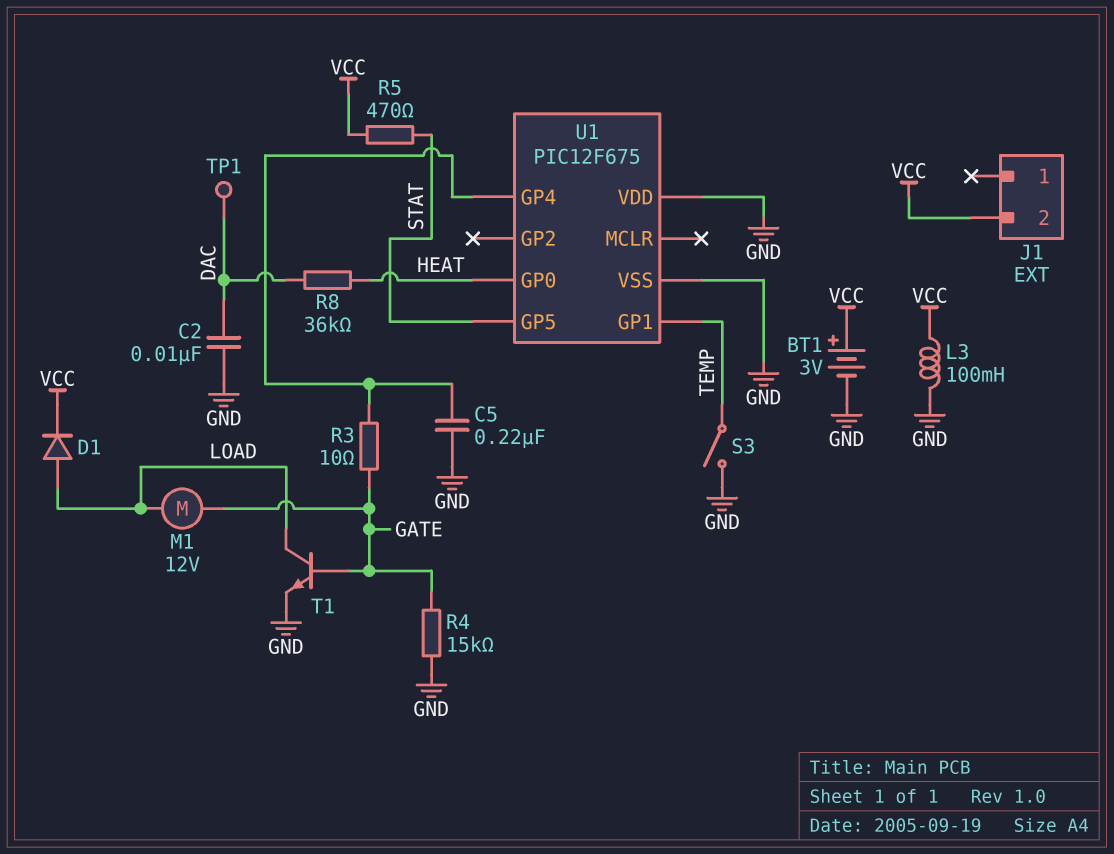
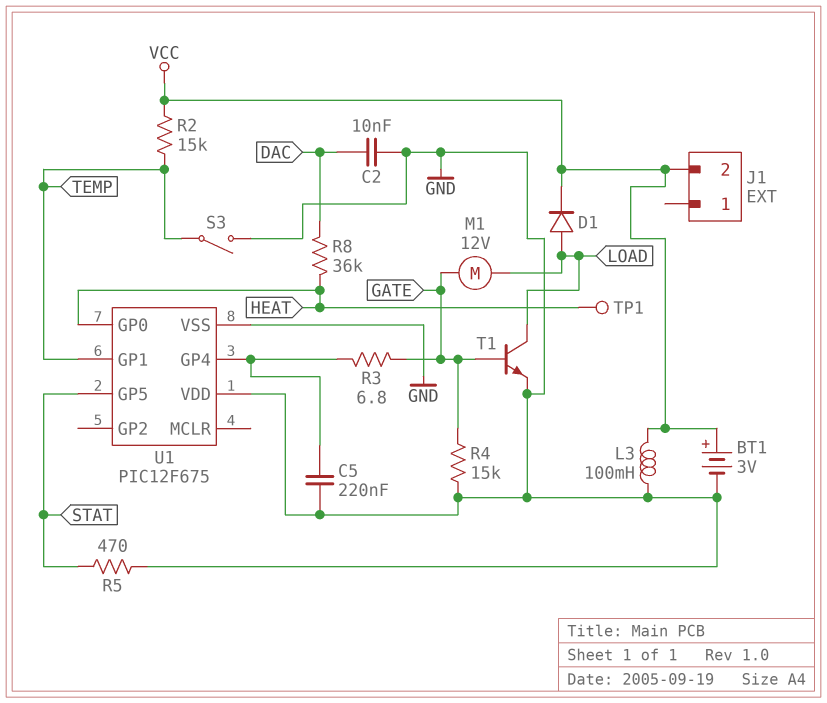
R2: none -> 15k (TEMP, VCC)
R3: 10 (GATE, U1/GP4) -> 6.8 (GATE, U1/GP4)
R5: 470 (STAT, VCC) -> 470 (GND, STAT)
TP1: test point (DAC) -> test point (HEAT)

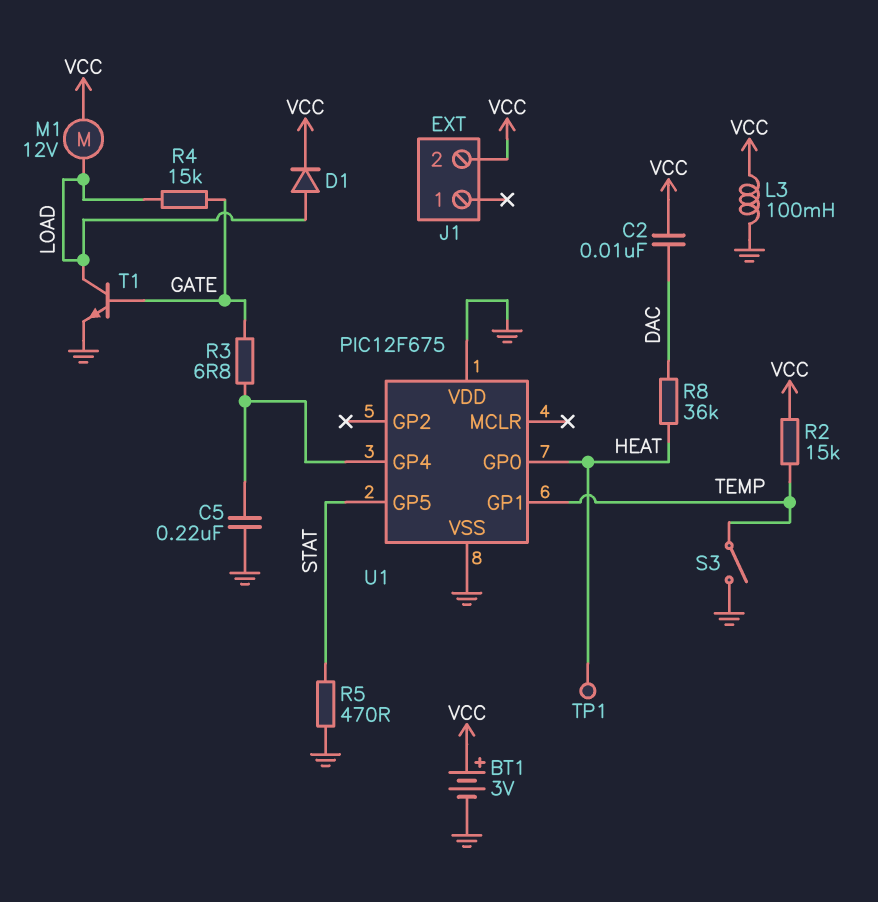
C2: 10nF (DAC, GND) -> 10nF (DAC, VCC)
M1: motor 12V (GATE, LOAD) -> motor 12V (LOAD, VCC)
R4: 15k (GATE, GND) -> 15k (GATE, LOAD)

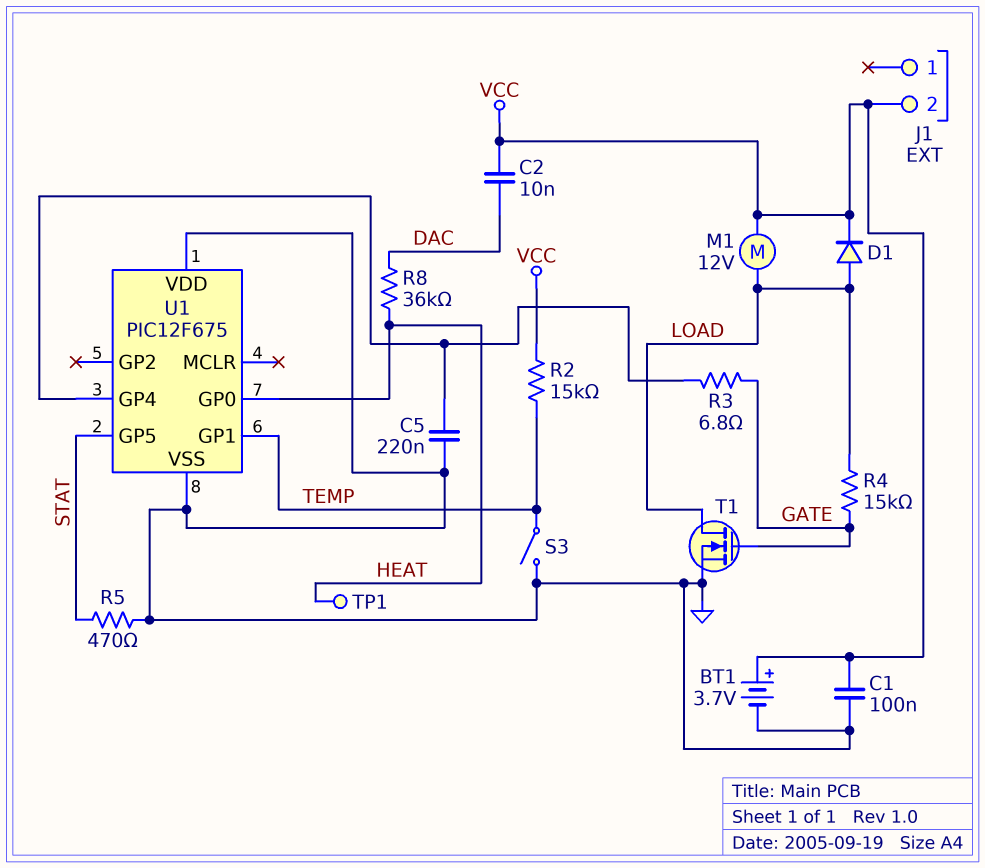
BT1: 3V (plus VCC, minus GND) -> 3.7V (plus VCC, minus GND)
C1: none -> 100nF (GND, VCC)
L3: 100mH (GND, VCC) -> none
T1: NPN (B GATE, C LOAD, E GND) -> NMOS (G GATE, D LOAD, S GND)

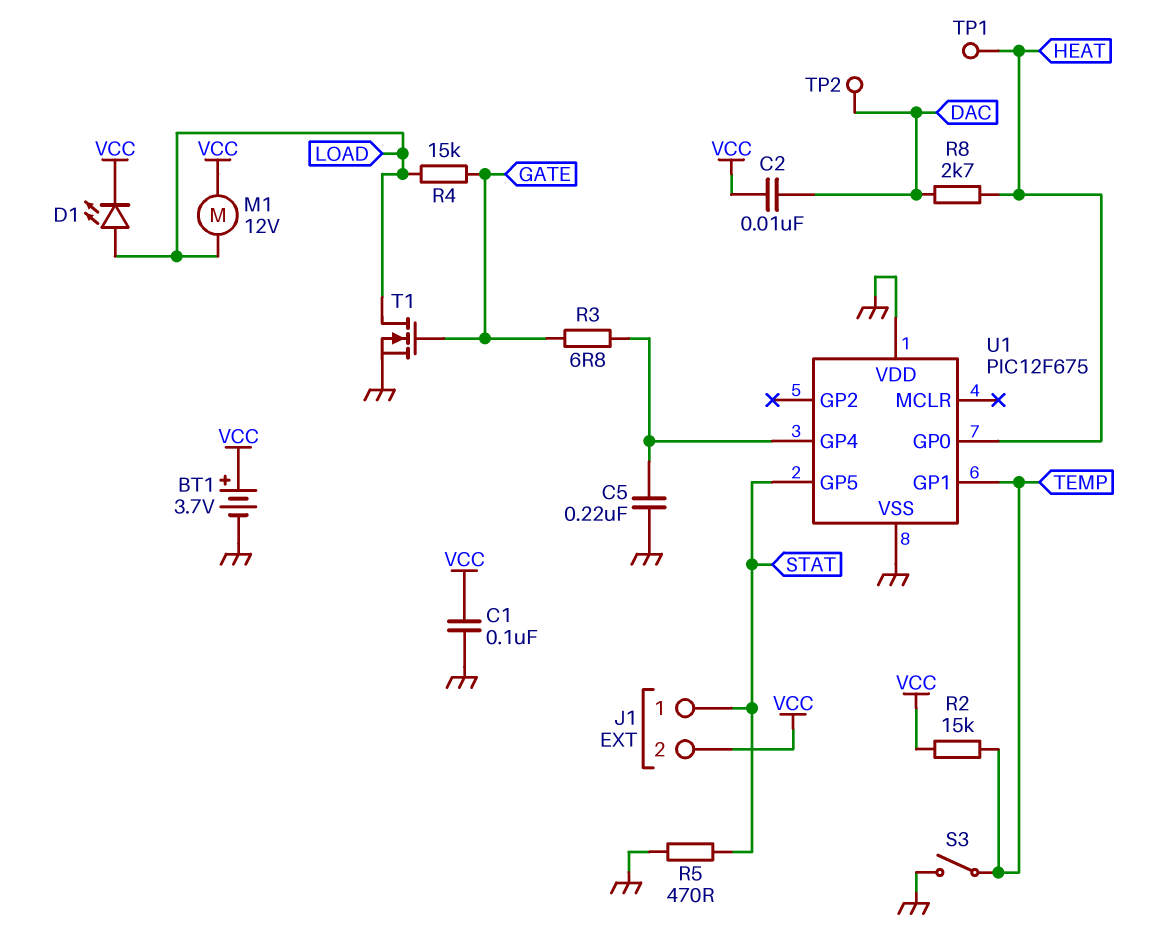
D1: diode (A LOAD, K VCC) -> LED (A LOAD, K VCC)
J1 pin 1: none -> STAT
R8: 36k (DAC, HEAT) -> 2.7k (DAC, HEAT)
TP2: none -> test point (DAC)

